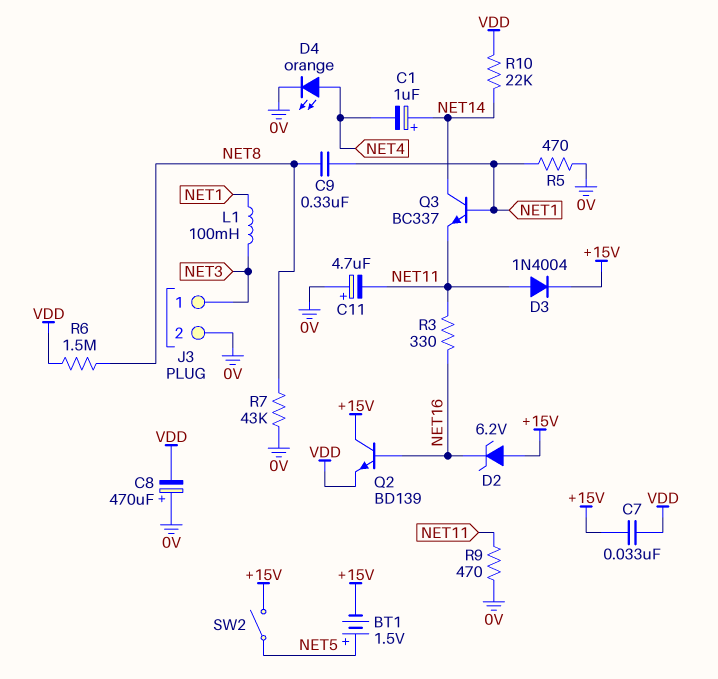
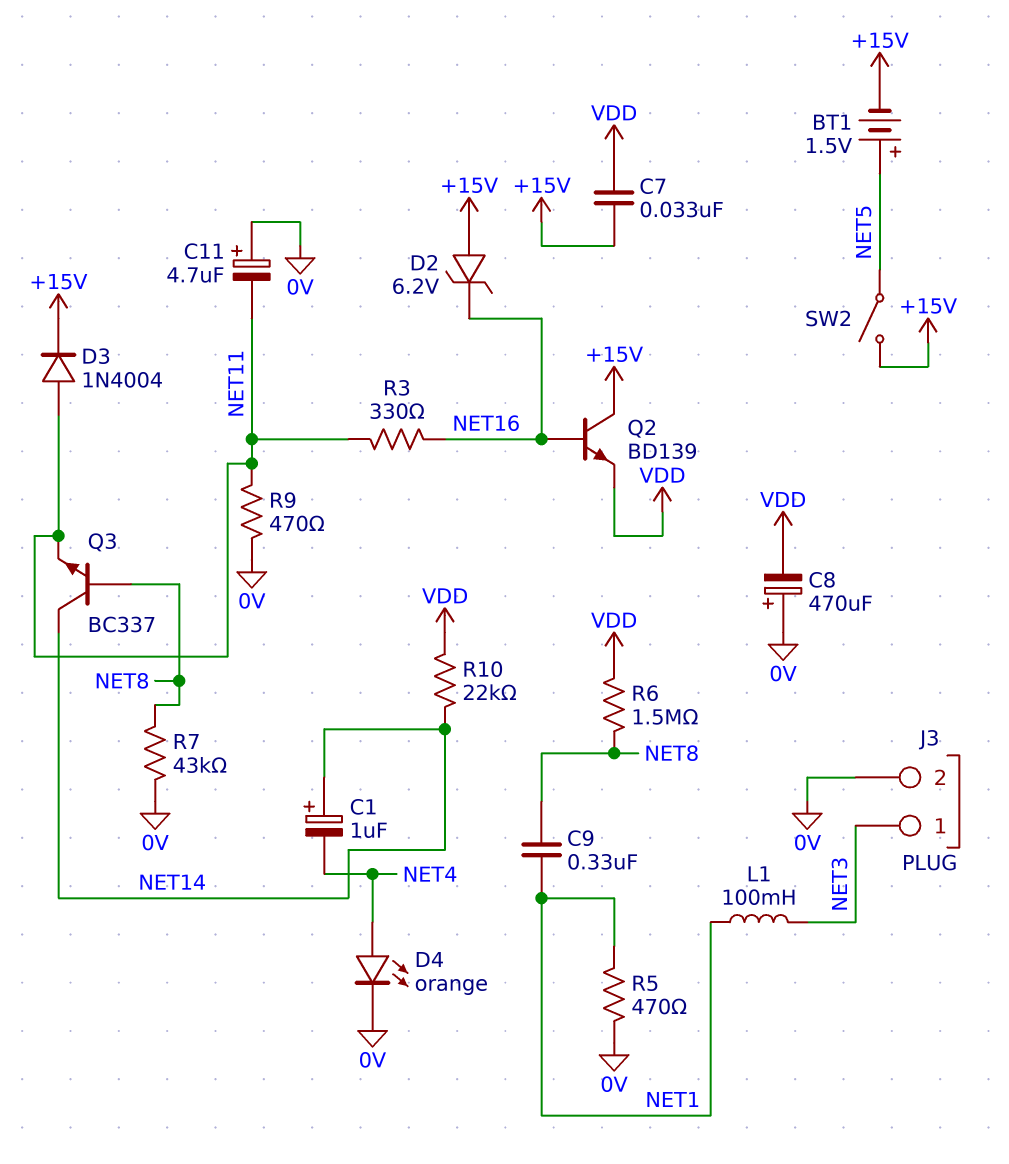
Q3: NPN BC337 (B NET1, C NET14, E NET11) -> NPN BC337 (B NET8, C NET14, E NET11)

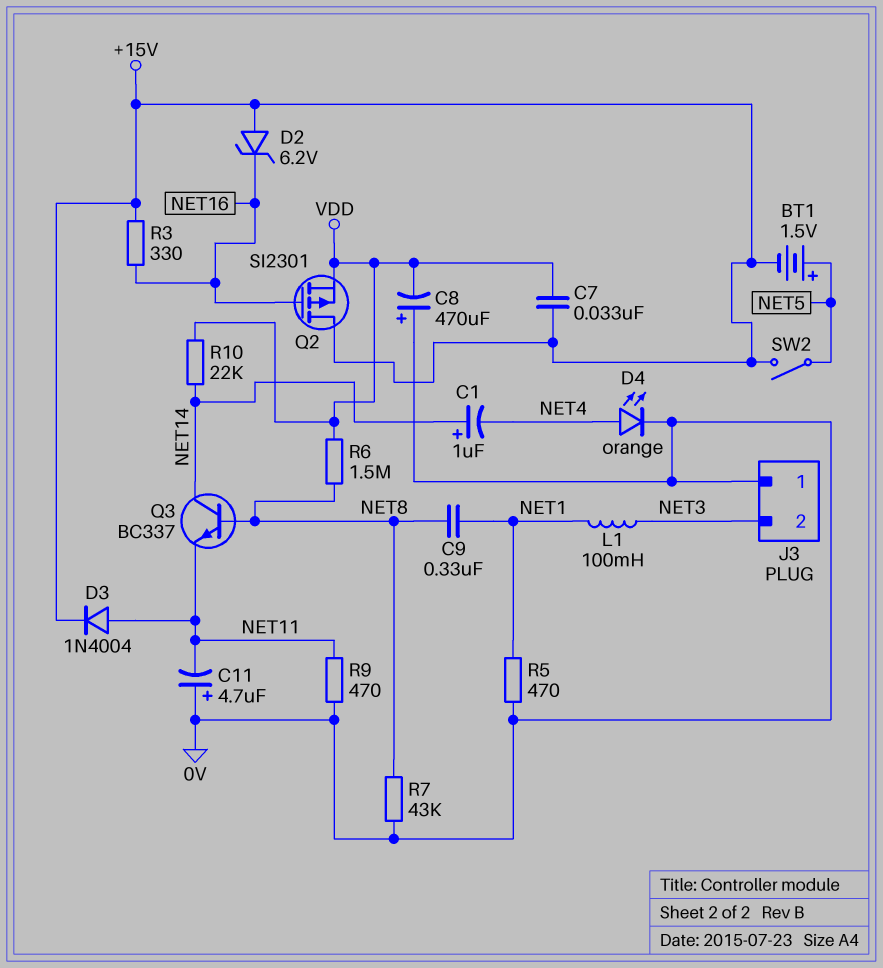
J3 pin 1: NET3 -> 0V
J3 pin 2: 0V -> NET3
Q2: NPN BD139 (B NET16, C +15V, E VDD) -> PMOS SI2301 (G NET16, D +15V, S VDD)
R3: 330 (NET11, NET16) -> 330 (+15V, NET16)

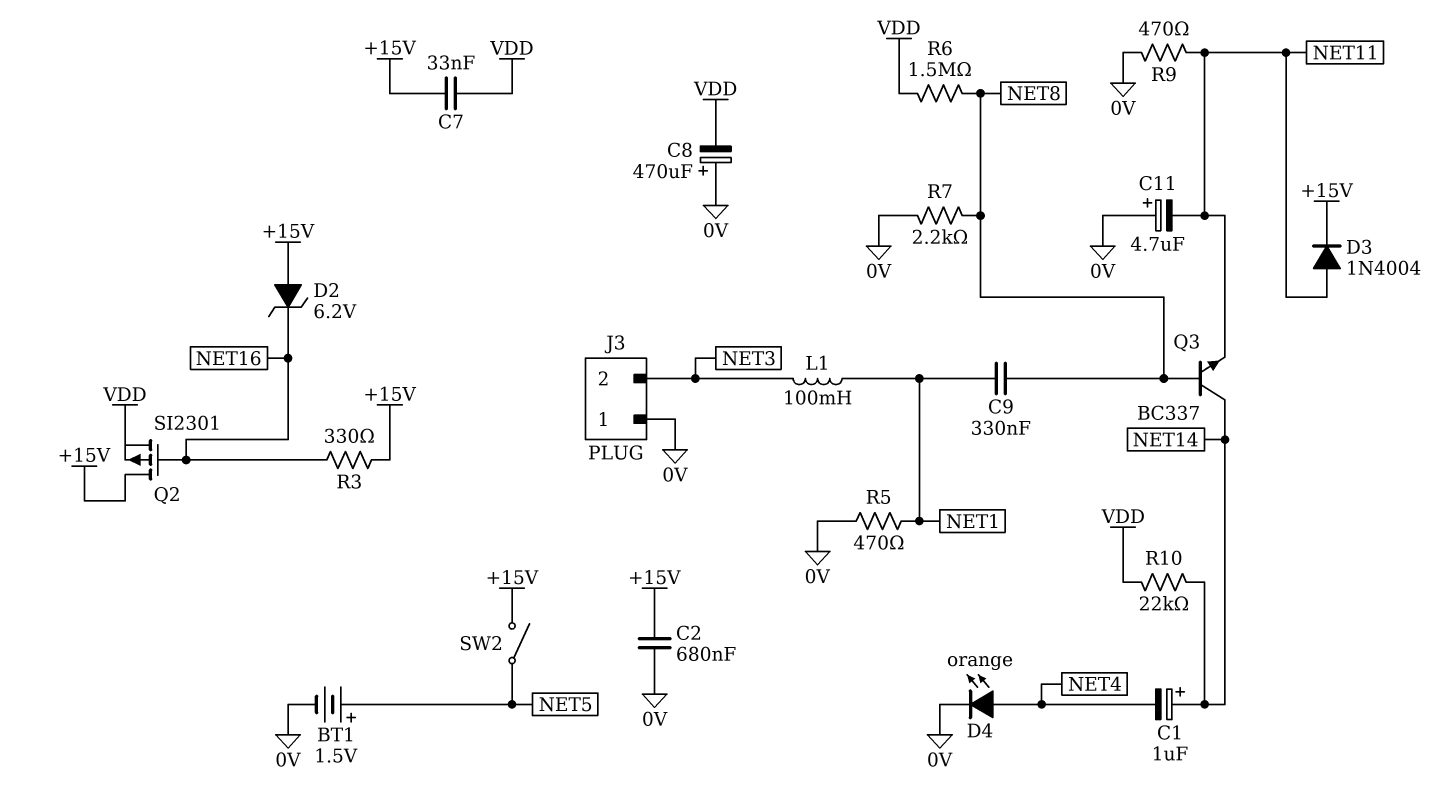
BT1: 1.5V (plus NET5, minus +15V) -> 1.5V (plus NET5, minus 0V)
C2: none -> 680nF (+15V, 0V)
R7: 43k (0V, NET8) -> 2.2k (0V, NET8)

